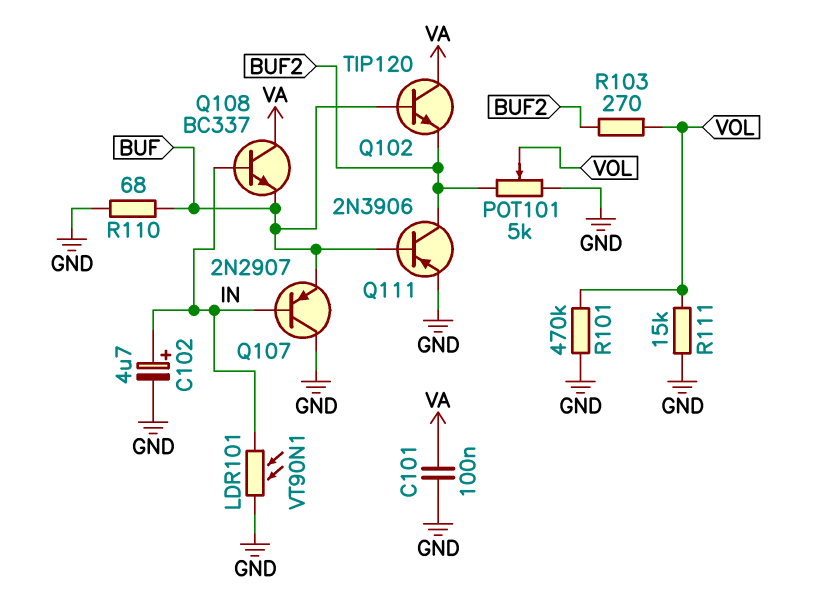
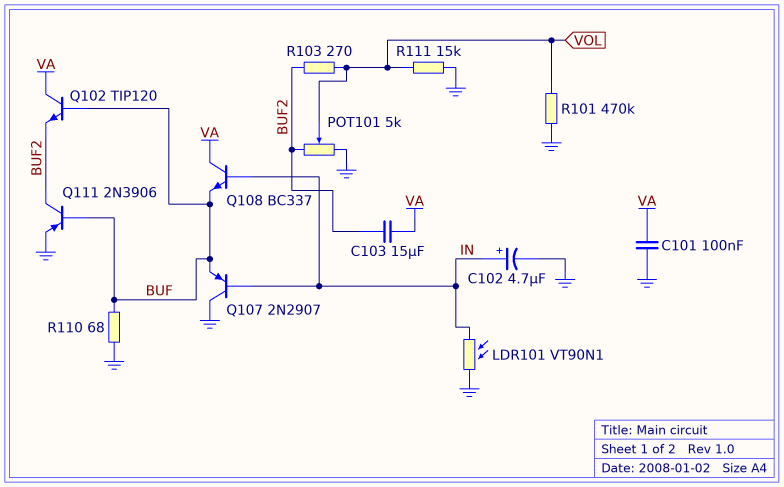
C103: none -> 15uF (BUF2, VA)

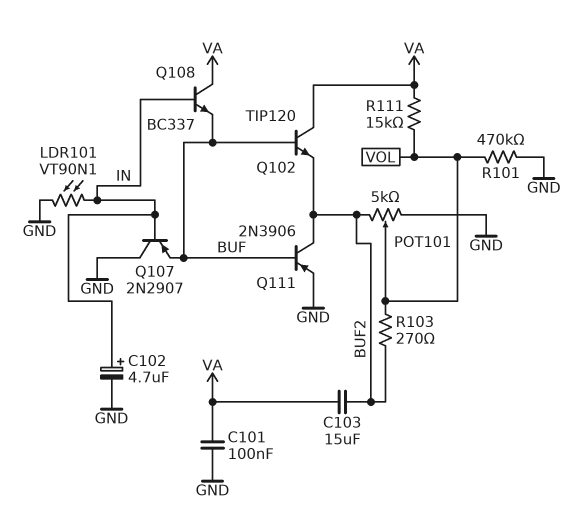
R110: 68 (BUF, GND) -> none
R111: 15k (GND, VOL) -> 15k (VA, VOL)

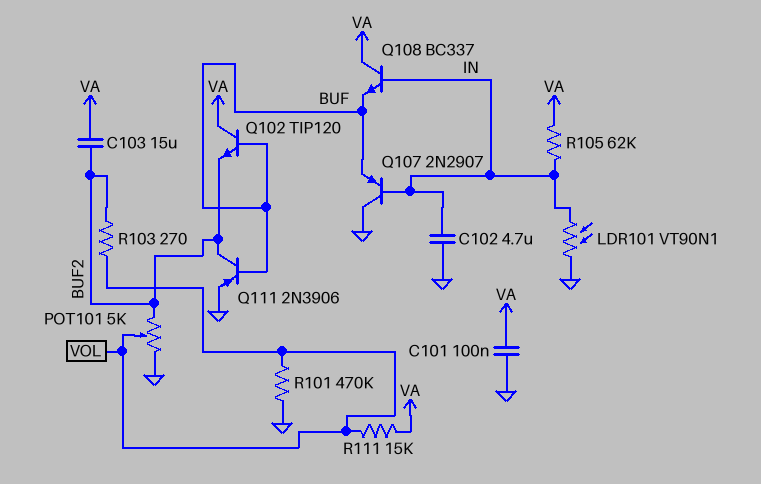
C102: 4.7uF (plus IN, minus GND) -> 4.7uF (GND, IN)
R105: none -> 62k (IN, VA)

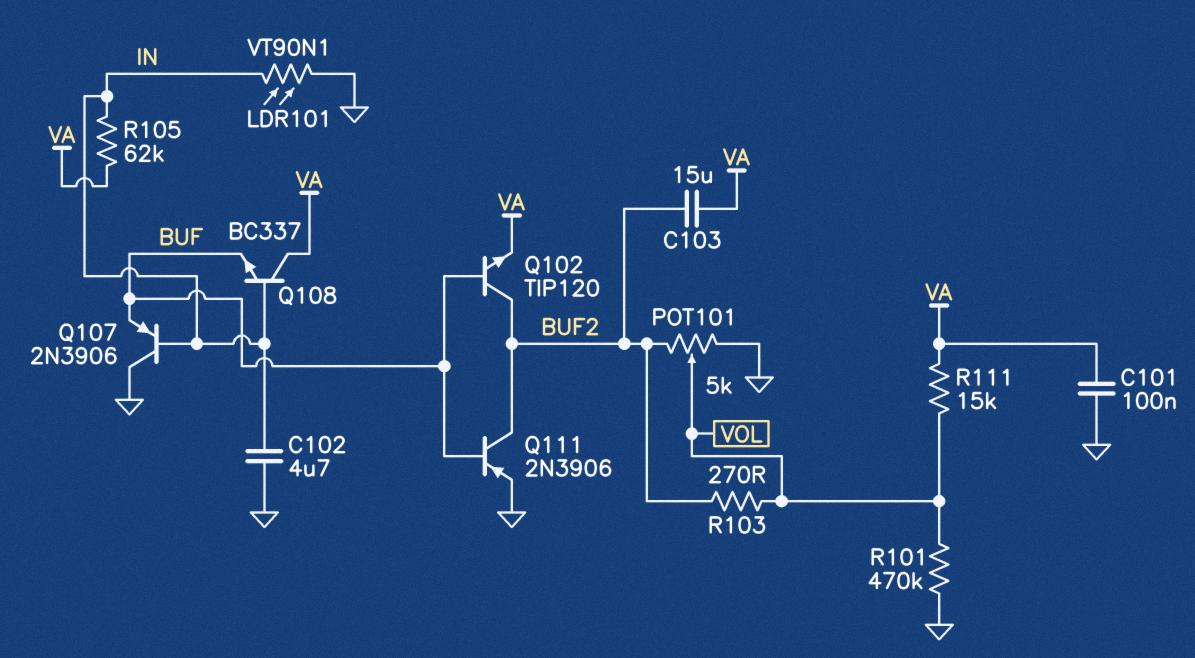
Q102: NPN TIP120 (B BUF, C VA, E BUF2) -> NPN TIP120 (B BUF, C BUF2, E VA)
Q107: PNP 2N2907 (B IN, C GND, E BUF) -> PNP 2N3906 (B IN, C GND, E BUF)

